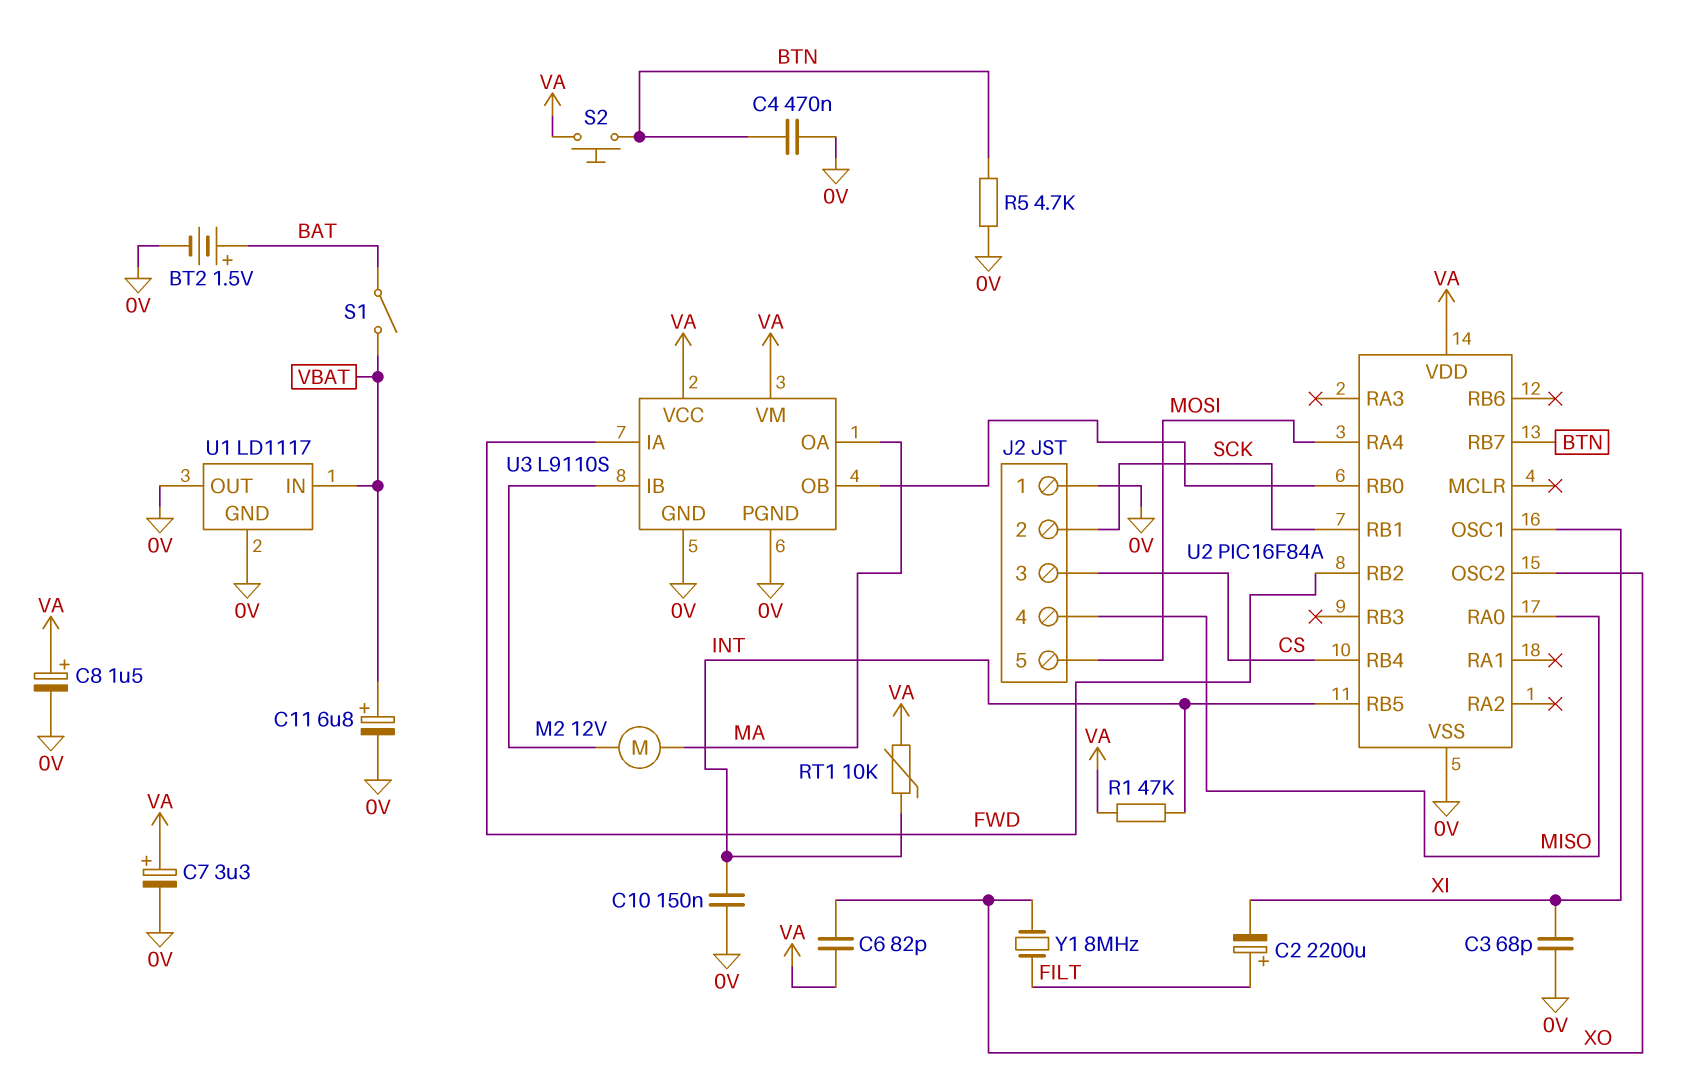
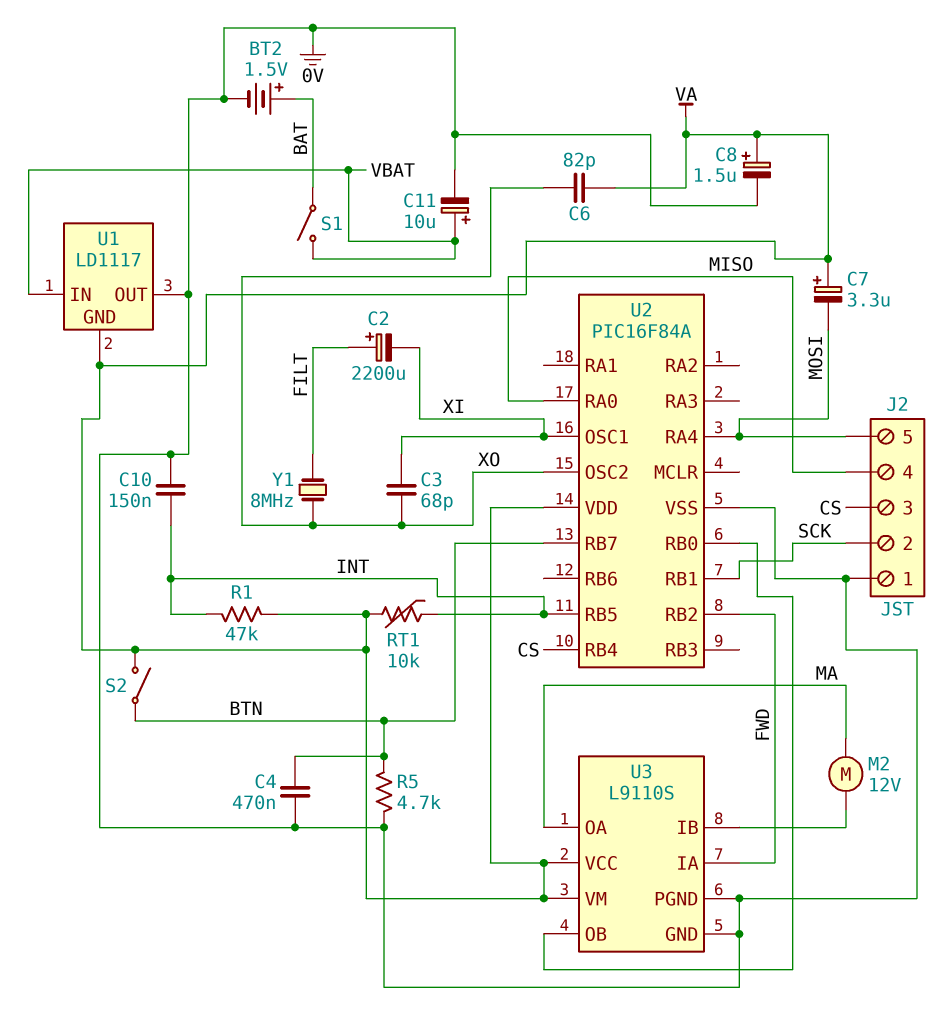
C3: 68pF (0V, XI) -> 68pF (XI, XO)
C7: 3.3uF (plus VA, minus 0V) -> 3.3uF (plus VA, minus MOSI)
C11: 6.8uF (plus VBAT, minus 0V) -> 10uF (plus VBAT, minus 0V)
S2: button (BTN, VA) -> switch (BTN, VA)
U1 pin GND: 0V -> VA

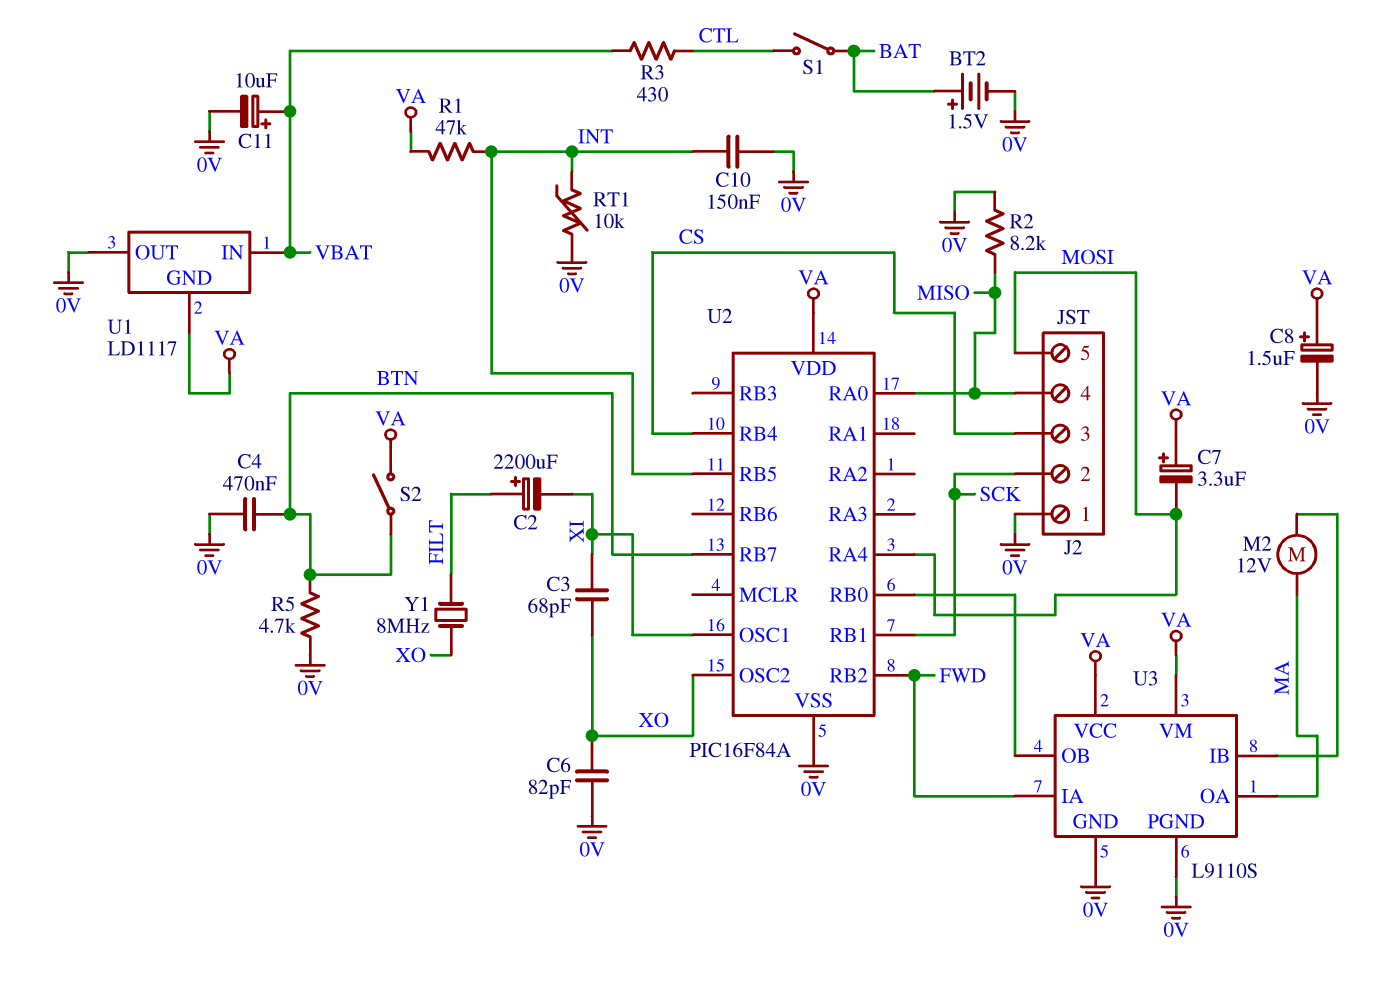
C6: 82pF (VA, XO) -> 82pF (0V, XO)
R2: none -> 8.2k (0V, MISO)
R3: none -> 430 (CTL, VBAT)
RT1: 10k (INT, VA) -> 10k (0V, INT)
S1: switch (BAT, VBAT) -> switch (BAT, CTL)

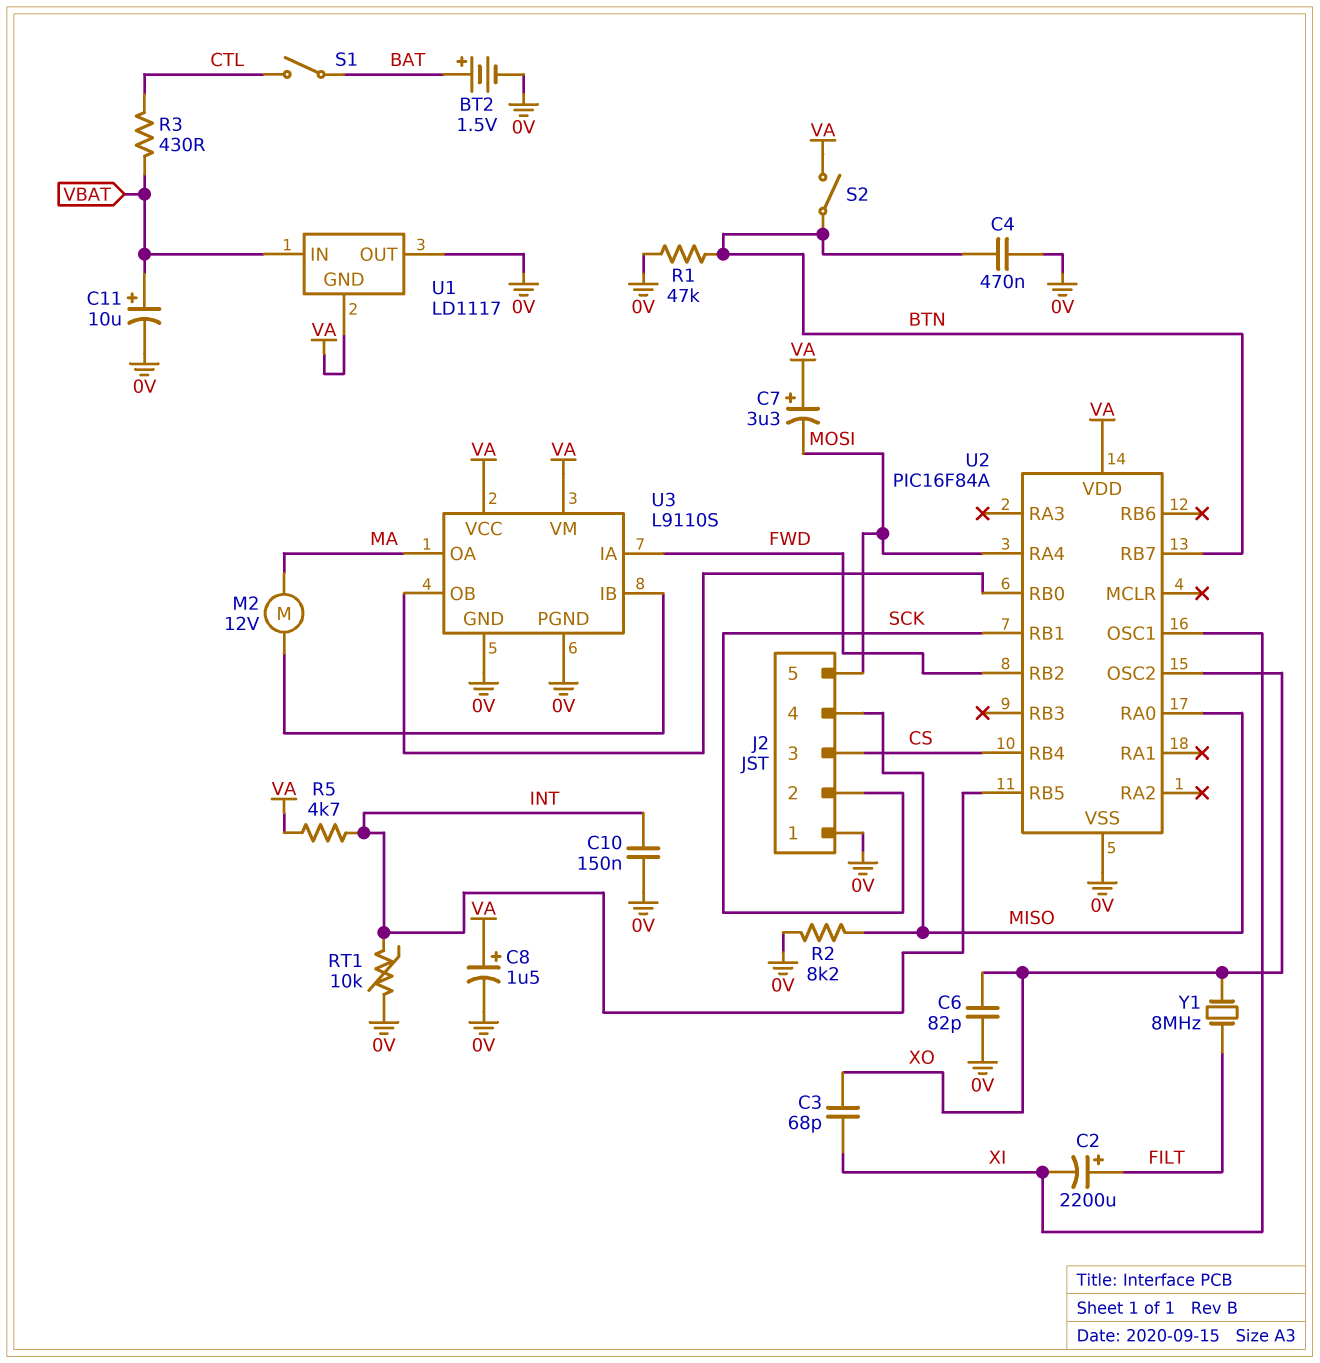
R1: 47k (INT, VA) -> 47k (0V, BTN)
R5: 4.7k (0V, BTN) -> 4.7k (INT, VA)

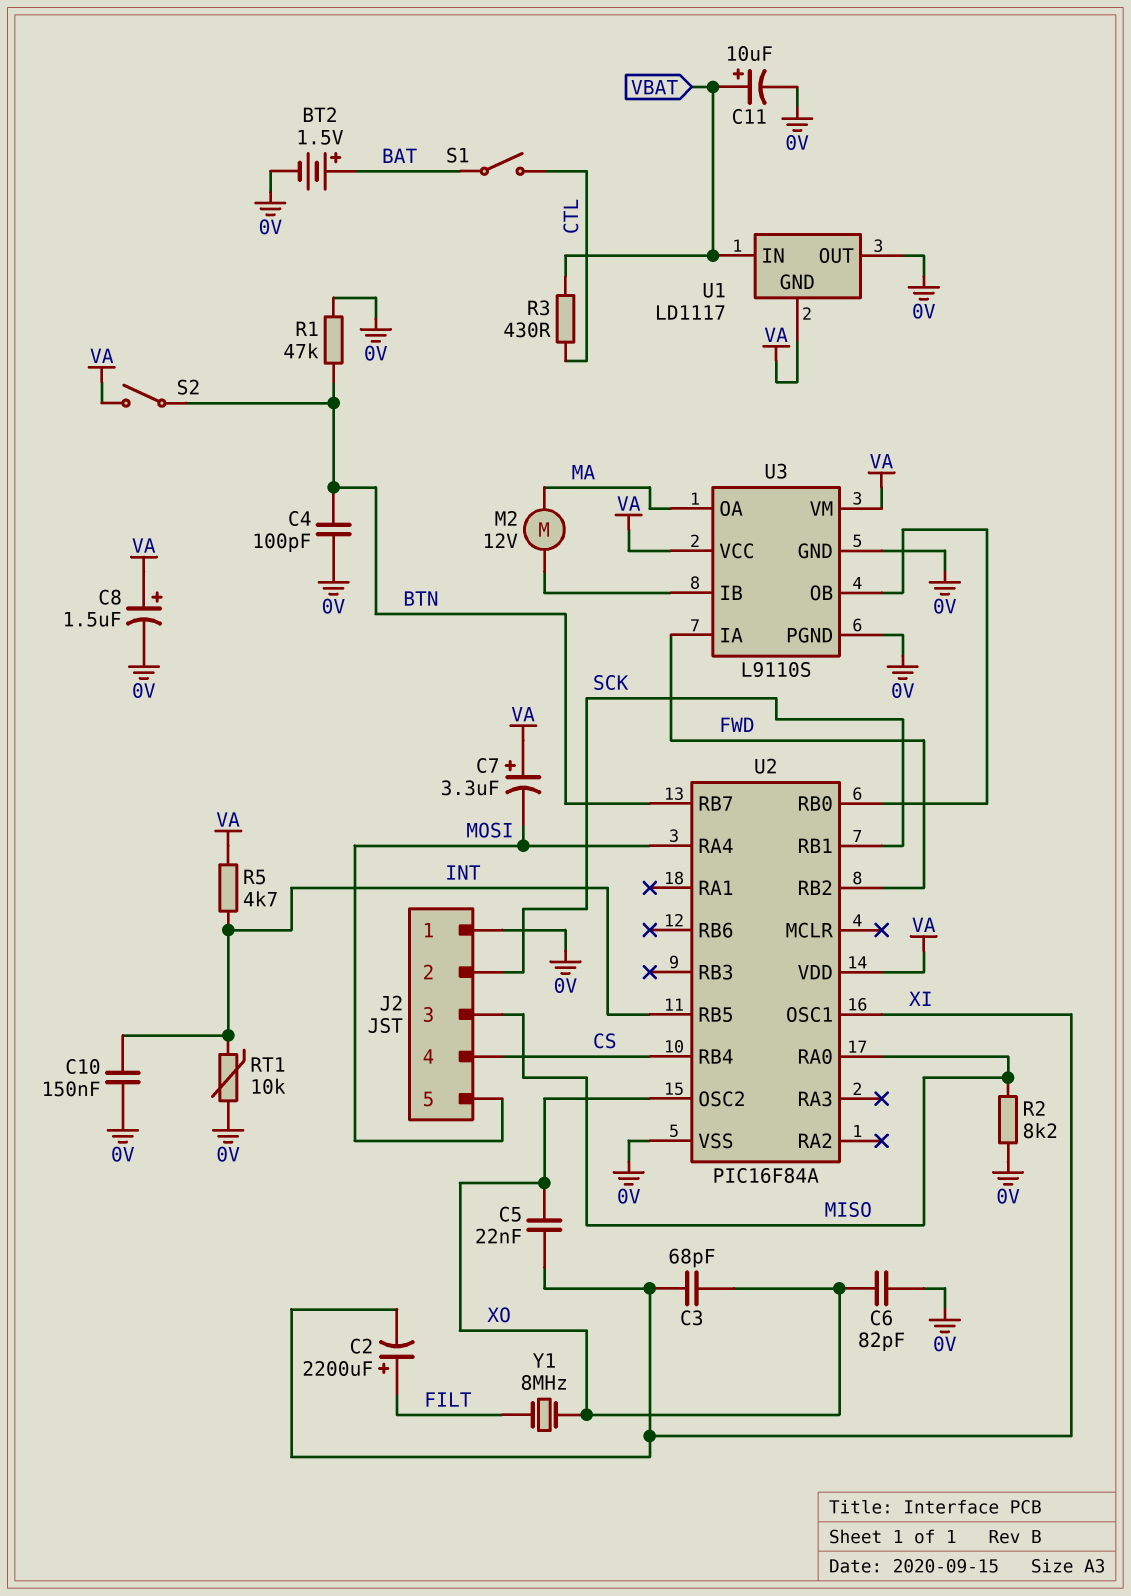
C4: 470nF (0V, BTN) -> 100pF (0V, BTN)
C5: none -> 22nF (XI, XO)
J2 pin 3: CS -> MISO
J2 pin 4: MISO -> CS

